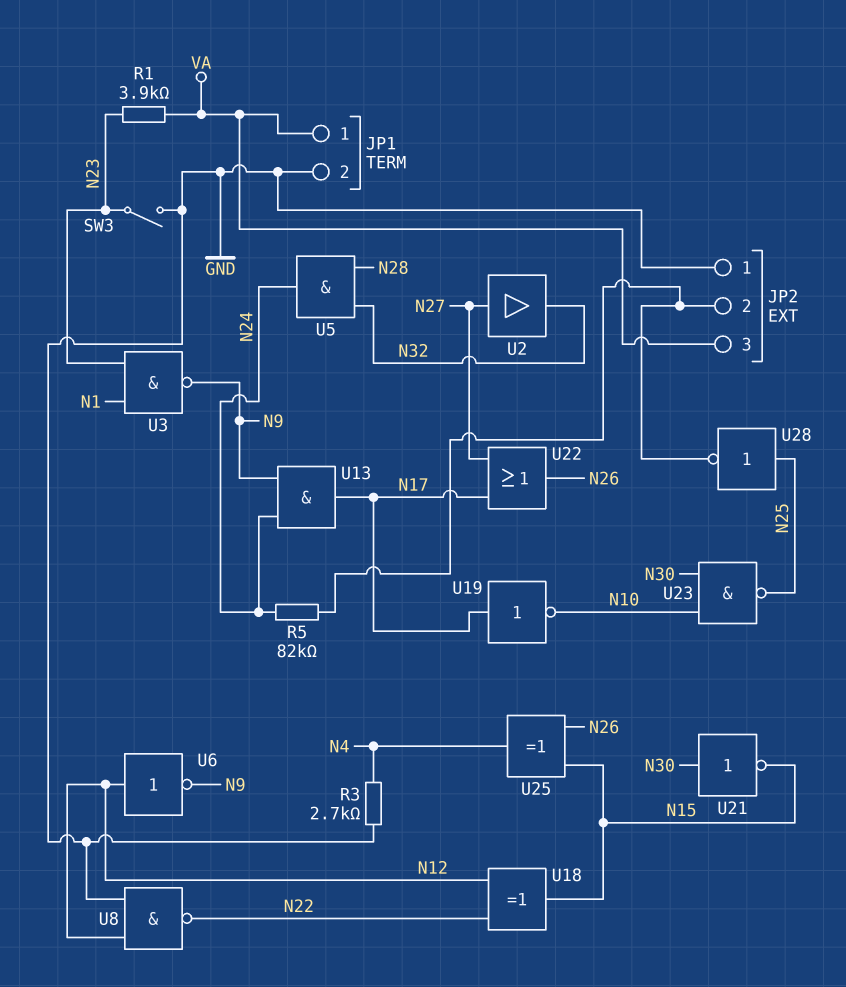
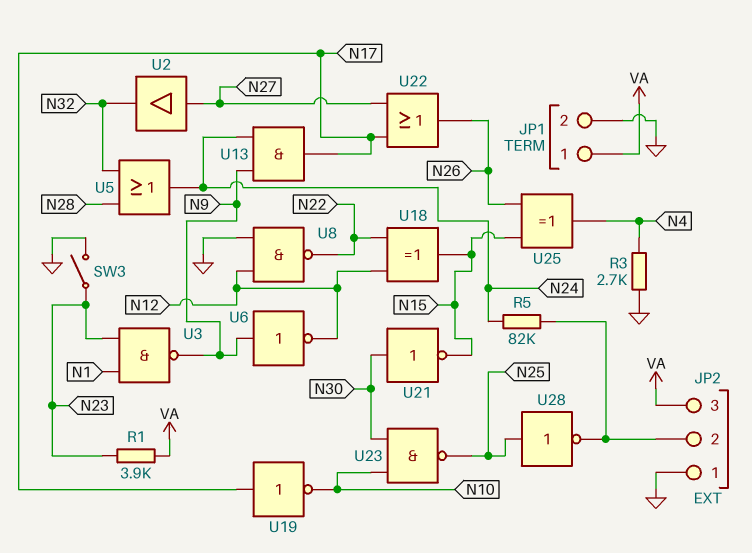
U5: AND (in N28, in N32, out N24) -> OR (in N28, in N32, out N24)
U6: NOT (in N12, out N9) -> NOT (in N9, out N12)

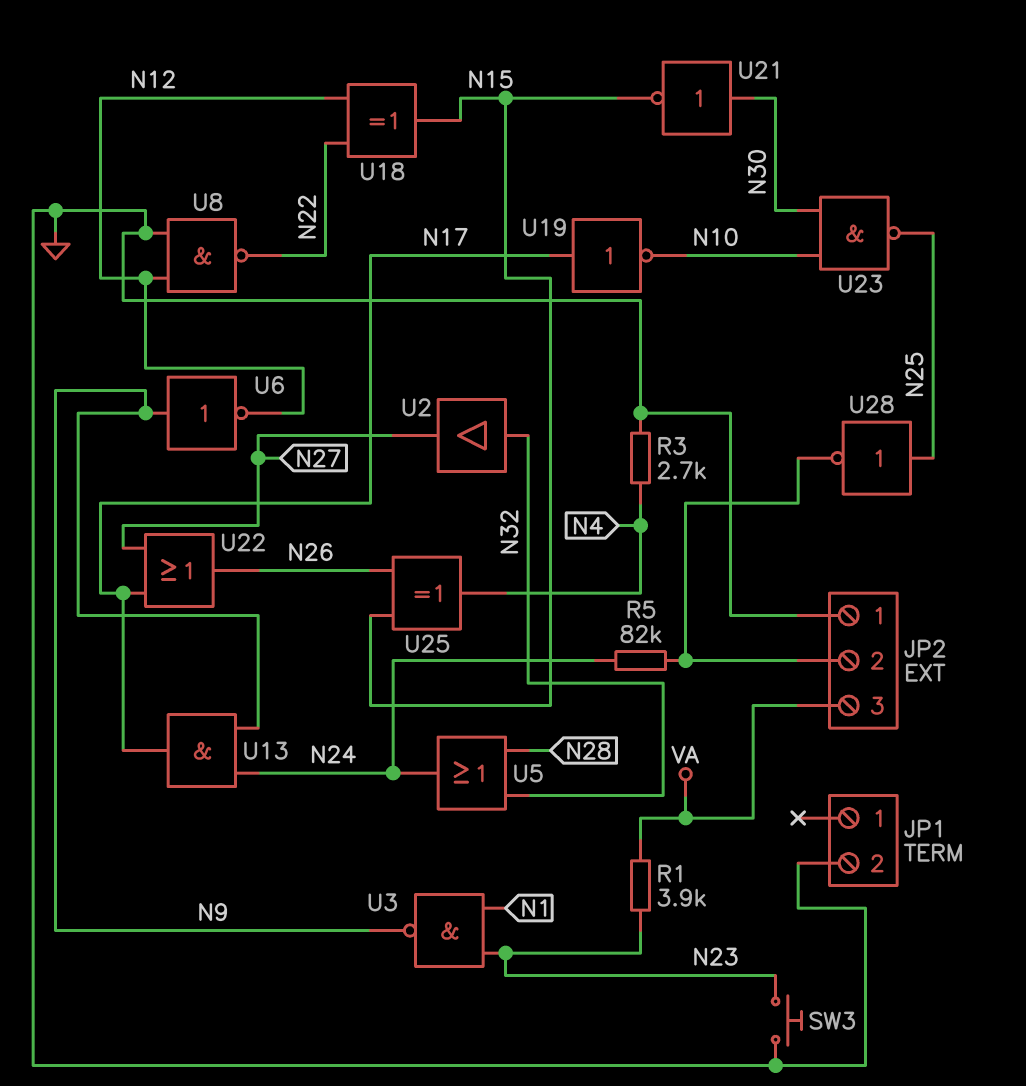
JP1 pin 1: VA -> none
SW3: switch (GND, N23) -> button (GND, N23)
U2: buffer (in N27, out N32) -> buffer (in N32, out N27)

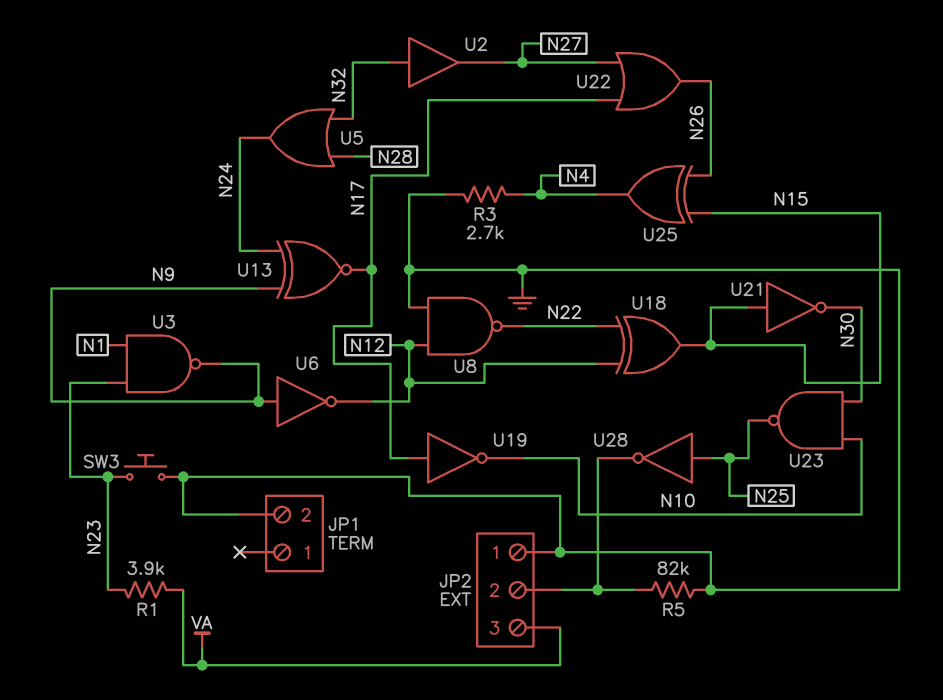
R5: 82k (JP2/2, N24) -> 82k (GND, JP2/2)
U13: AND (in N9, in N24, out N17) -> XNOR (in N9, in N24, out N17)
U21: NOT (in N30, out N15) -> NOT (in N15, out N30)

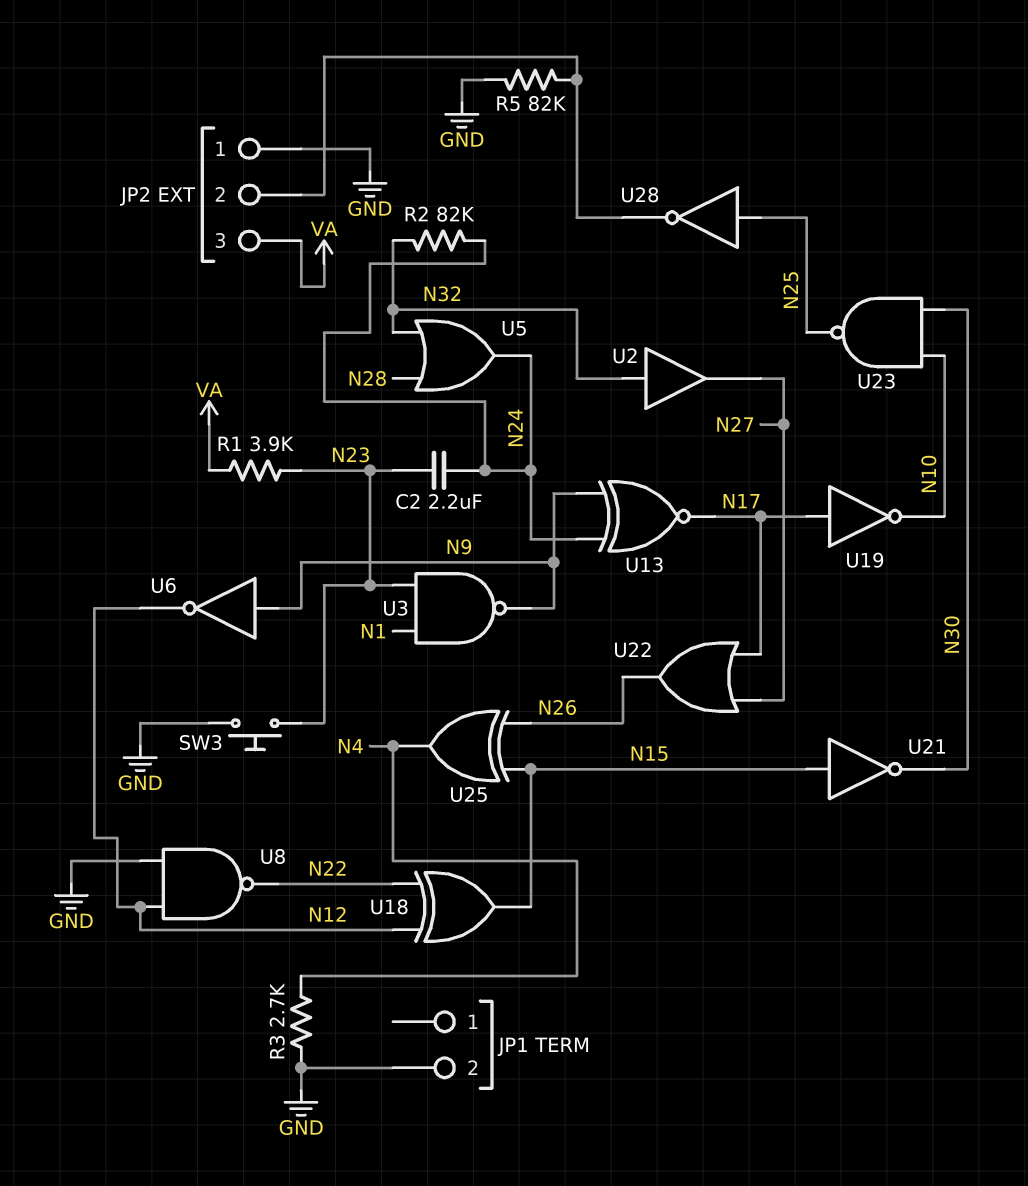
C2: none -> 2.2uF (N23, N24)
R2: none -> 82k (N24, N32)

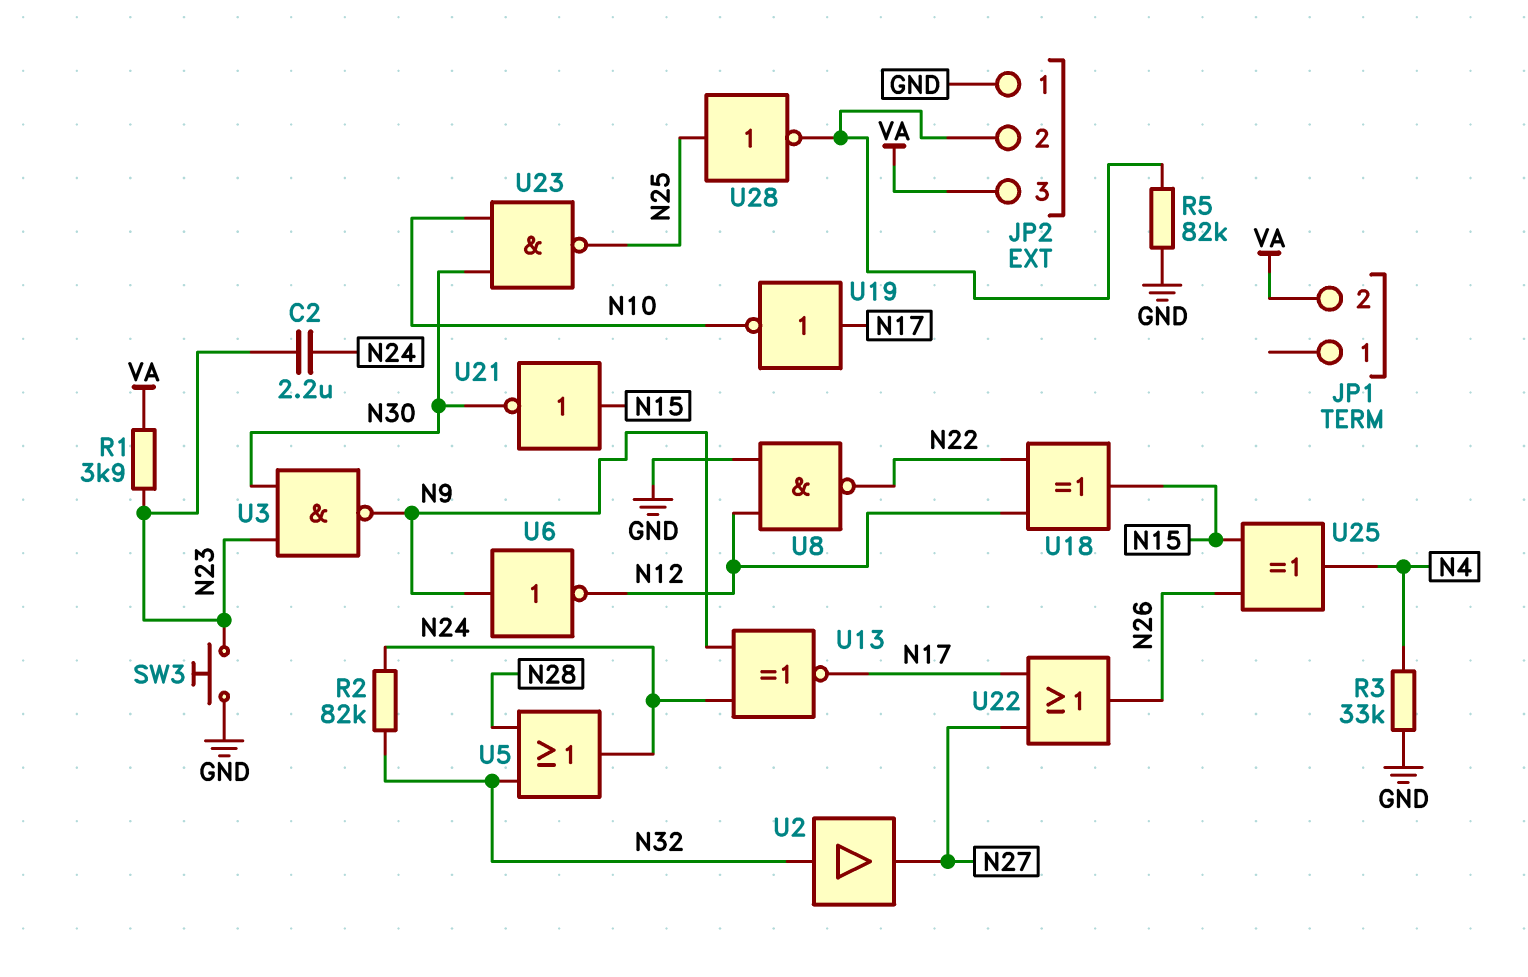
JP1 pin 2: GND -> VA
R3: 2.7k (GND, N4) -> 33k (GND, N4)
U3: NAND (in N1, in N23, out N9) -> NAND (in N23, in N30, out N9)

